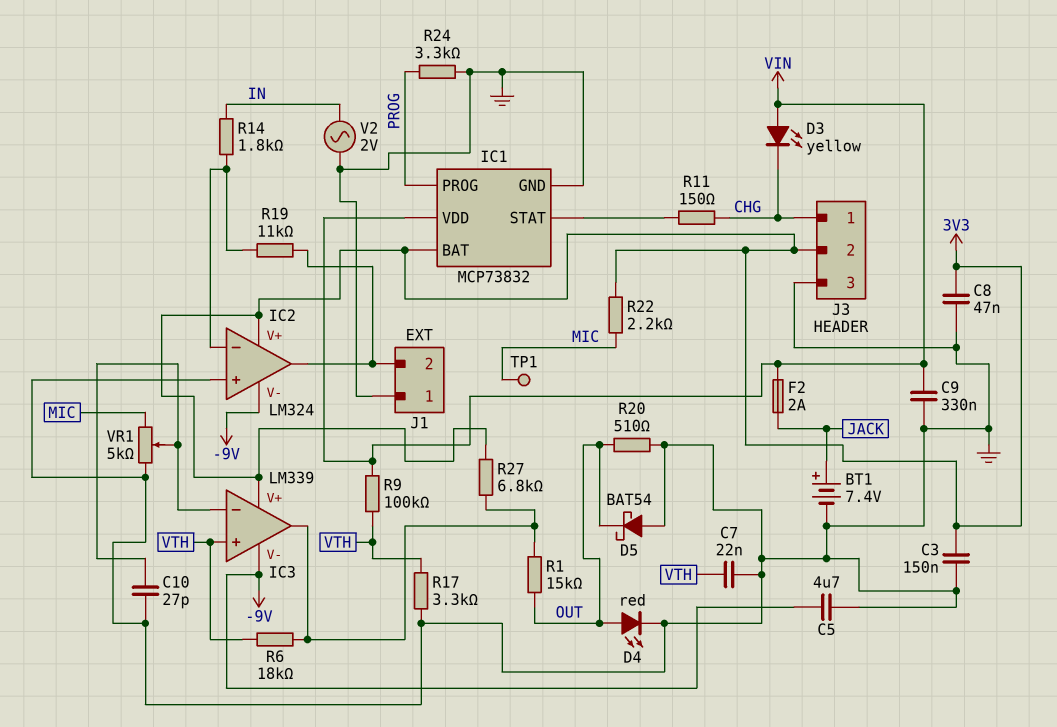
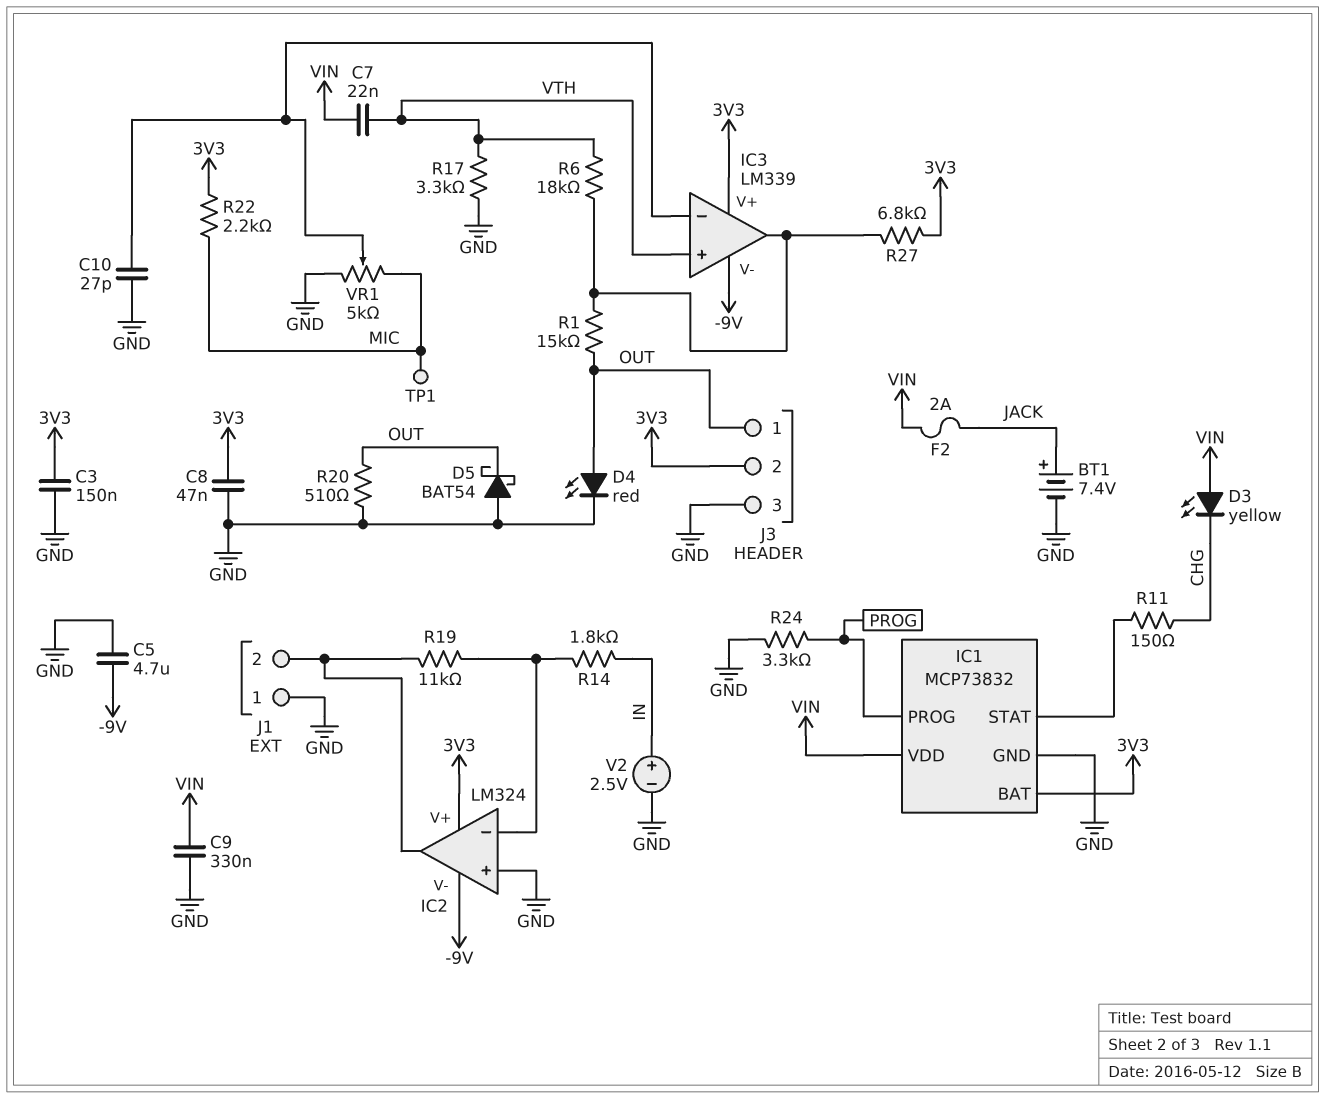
C7: 22nF (GND, VTH) -> 22nF (VIN, VTH)
J3 pin 1: CHG -> OUT
R9: 100k (VIN, VTH) -> none
V2: AC 2V (GND, IN) -> 2.5V (plus IN, minus GND)

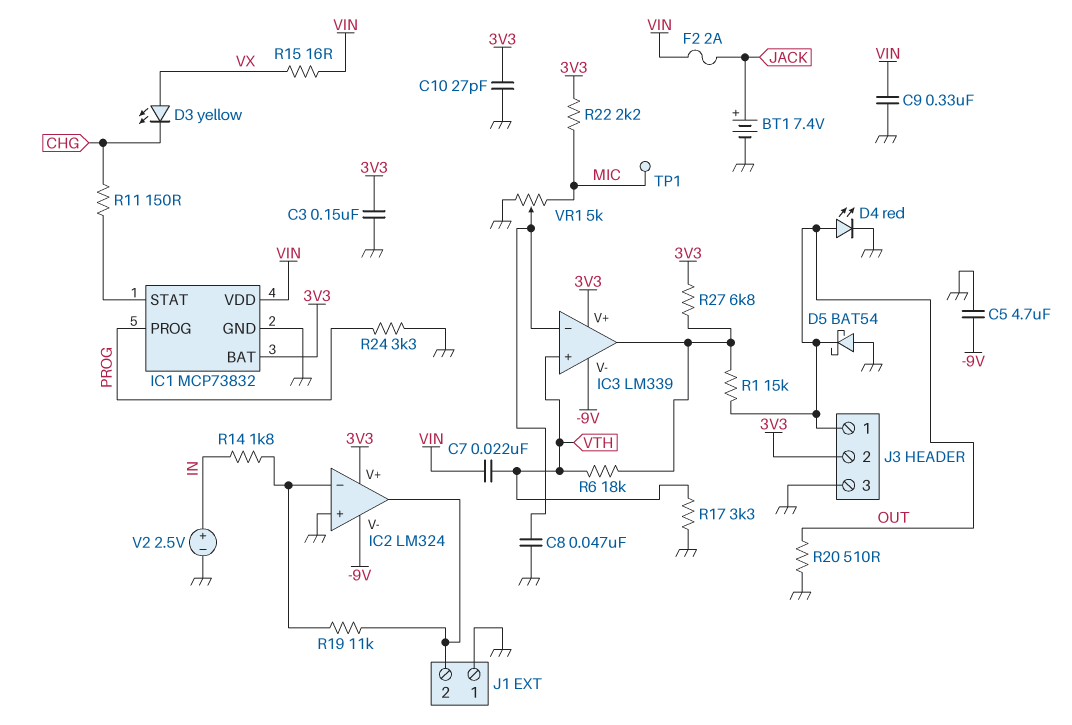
C8: 47nF (3V3, GND) -> 47nF (GND, IC3/in-)
C10: 27pF (GND, IC3/in-) -> 27pF (3V3, GND)
D3: LED yellow (A VIN, K CHG) -> LED yellow (A VX, K CHG)
R15: none -> 16 (VIN, VX)

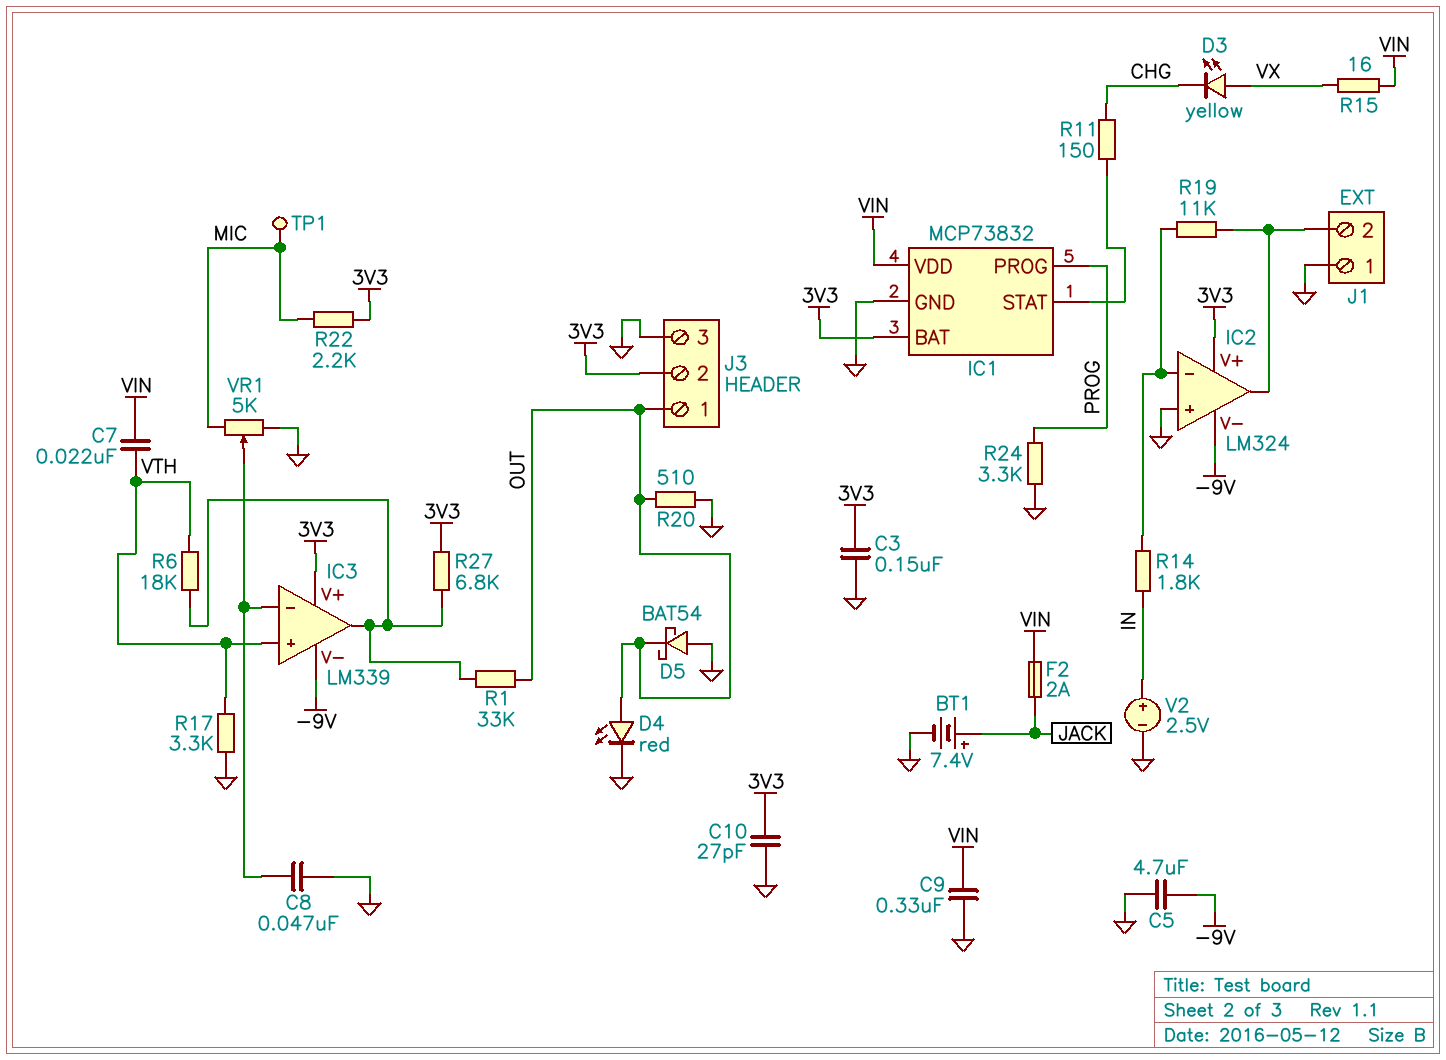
R1: 15k (IC3/out, OUT) -> 33k (IC3/out, OUT)

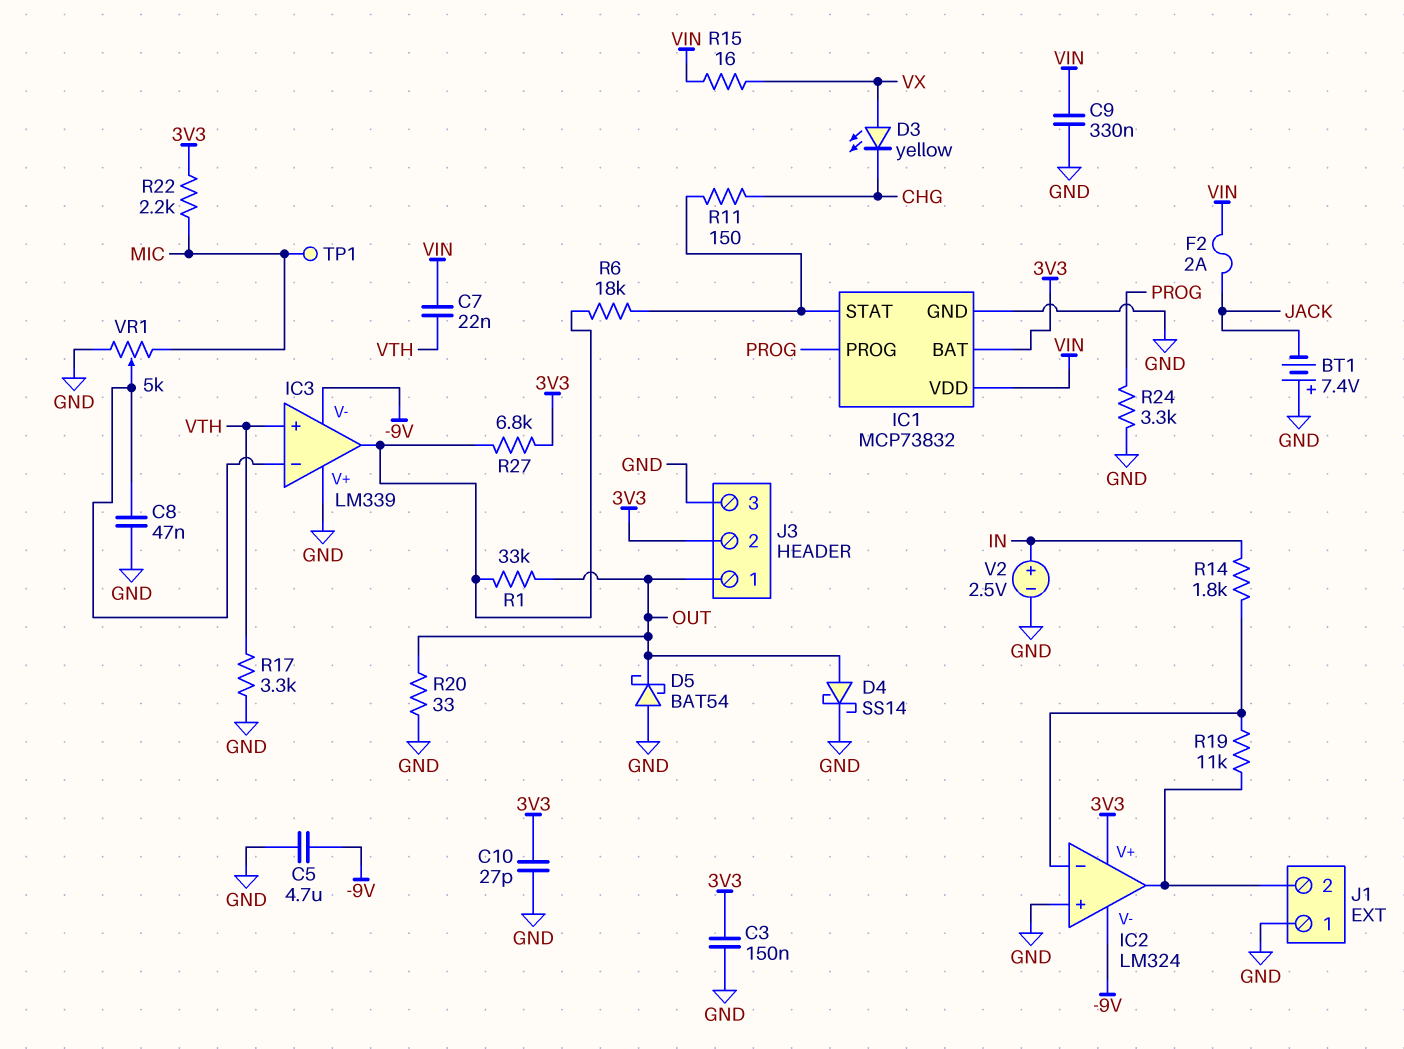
BT1: 7.4V (plus JACK, minus GND) -> 7.4V (plus GND, minus JACK)
D4: LED red (A OUT, K GND) -> schottky SS14 (A OUT, K GND)
IC3 pin V+: 3V3 -> GND
R6: 18k (IC3/out, VTH) -> 18k (IC1/STAT, IC3/out)
R20: 510 (GND, OUT) -> 33 (GND, OUT)

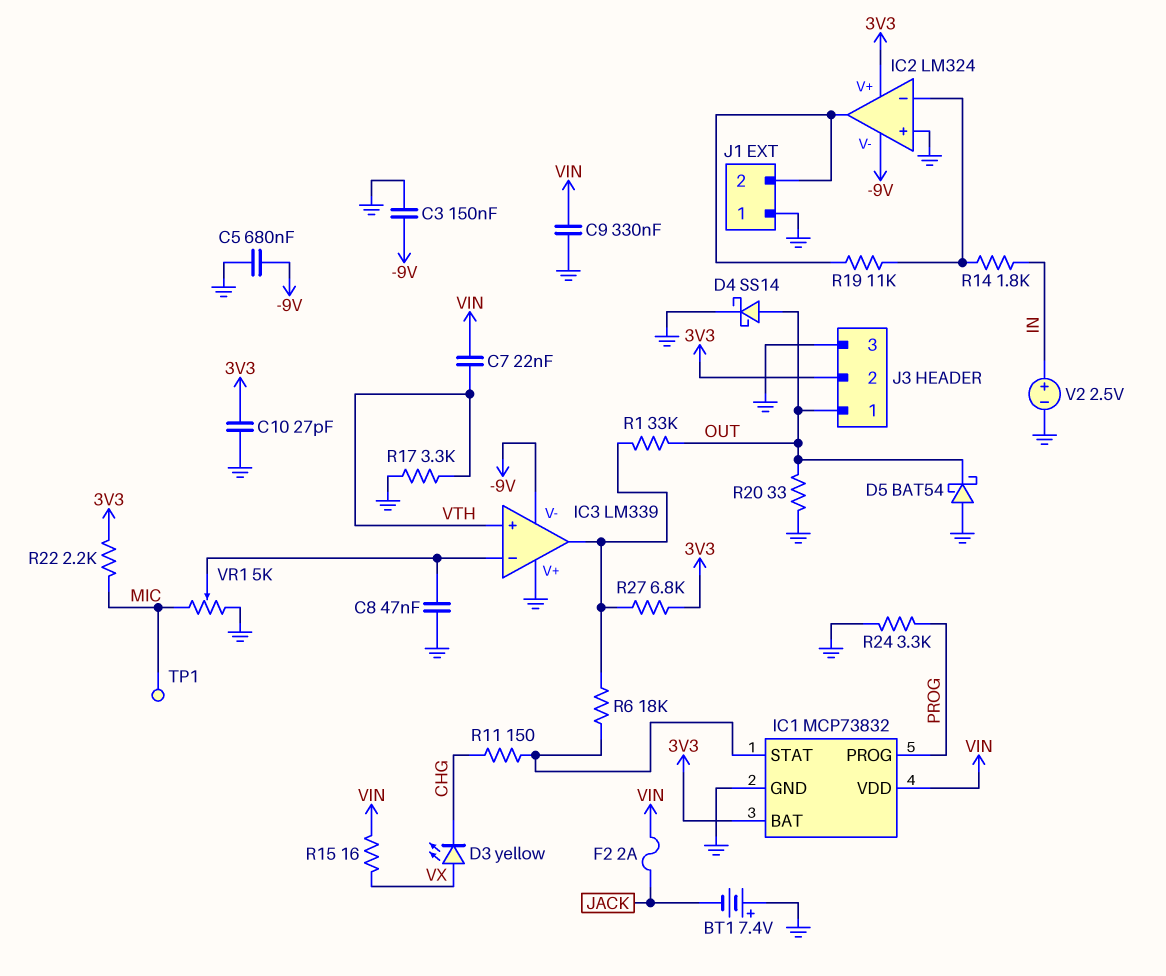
C3: 150nF (3V3, GND) -> 150nF (-9V, GND)
C5: 4.7uF (-9V, GND) -> 680nF (-9V, GND)

